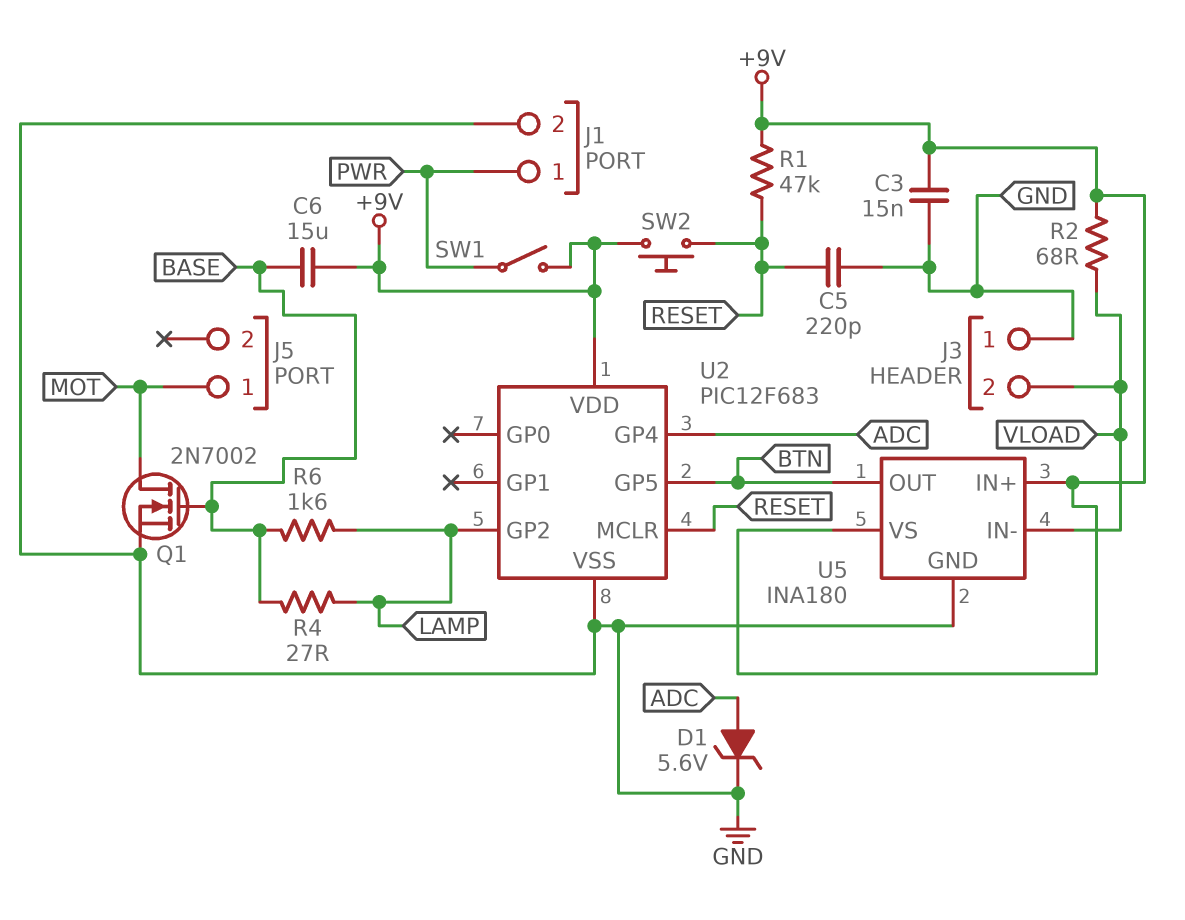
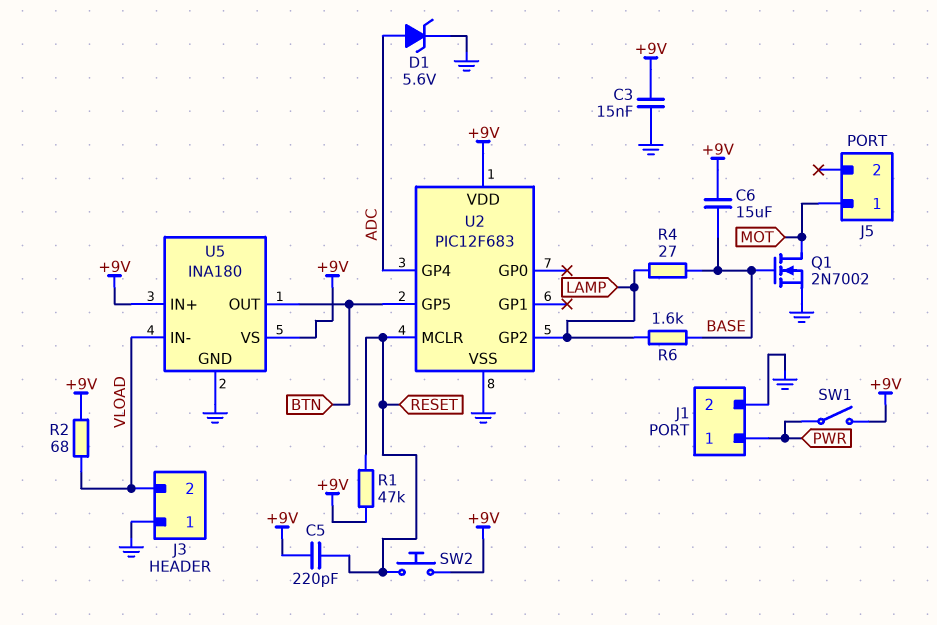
C5: 220pF (GND, RESET) -> 220pF (+9V, RESET)

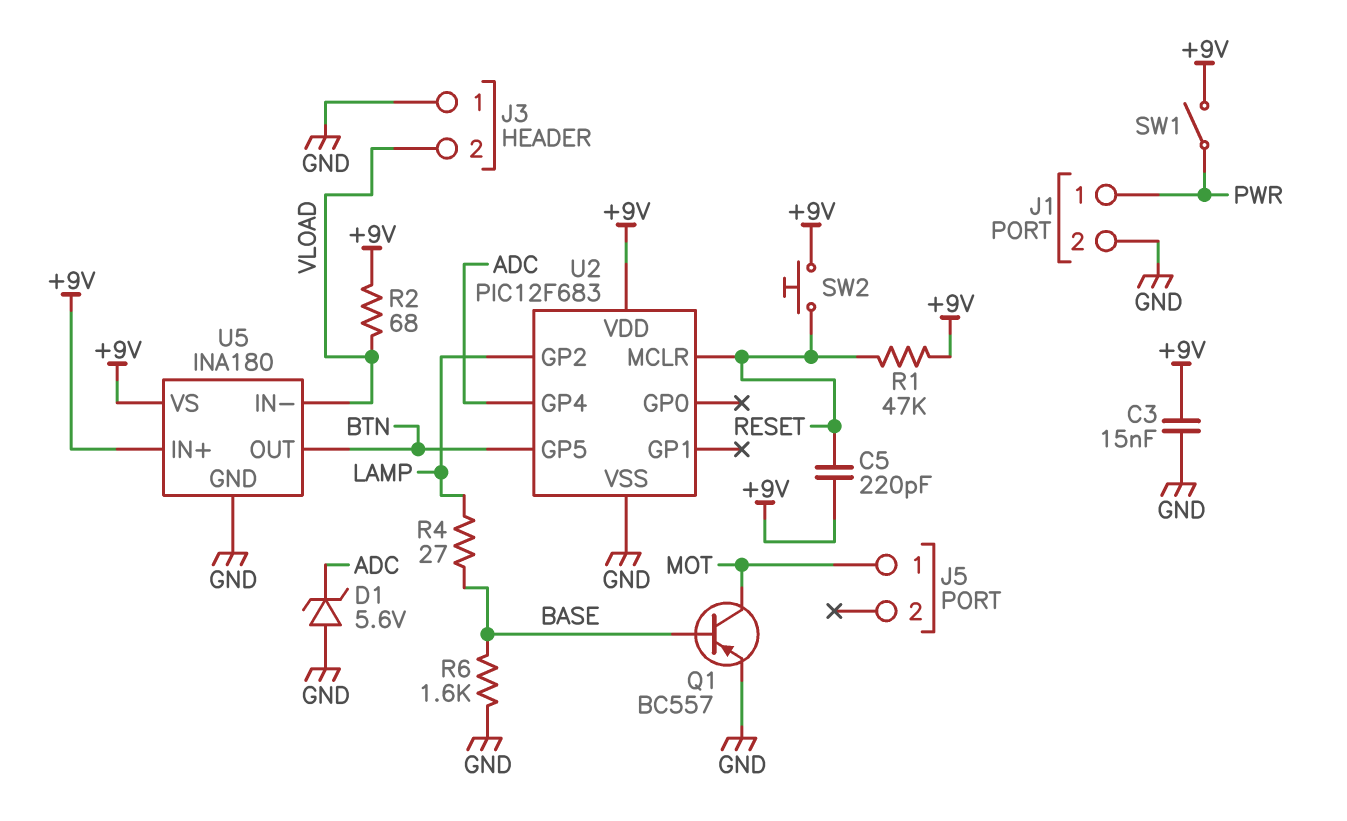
C6: 15uF (+9V, BASE) -> none
D1: zener 5.6V (A ADC, K GND) -> zener 5.6V (A GND, K ADC)
Q1: NMOS 2N7002 (G BASE, D MOT, S GND) -> PNP BC557 (B BASE, C MOT, E GND)
R6: 1.6k (BASE, LAMP) -> 1.6k (BASE, GND)

